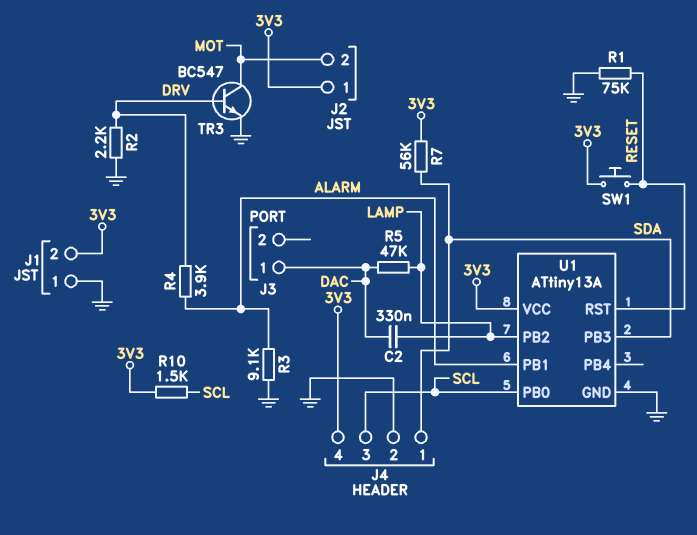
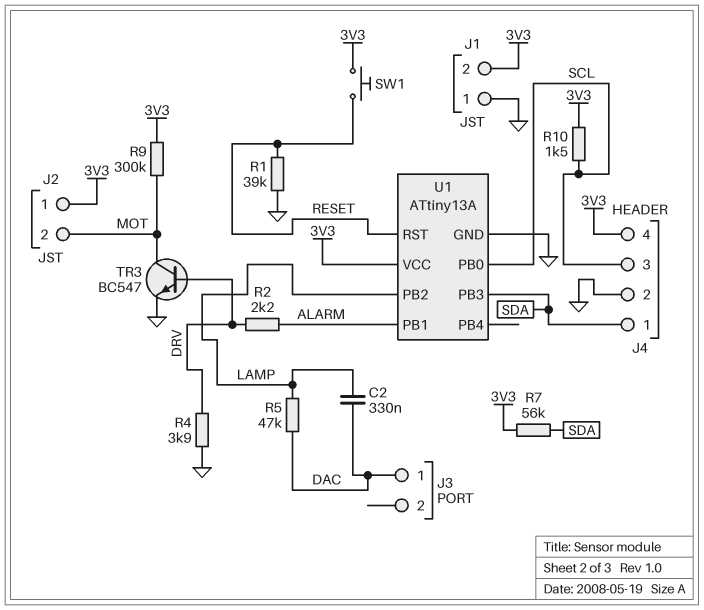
R1: 75k (GND, RESET) -> 39k (GND, RESET)
R2: 2.2k (DRV, GND) -> 2.2k (ALARM, DRV)
R3: 9.1k (ALARM, GND) -> none
R4: 3.9k (ALARM, DRV) -> 3.9k (DRV, GND)
R9: none -> 300k (3V3, MOT)

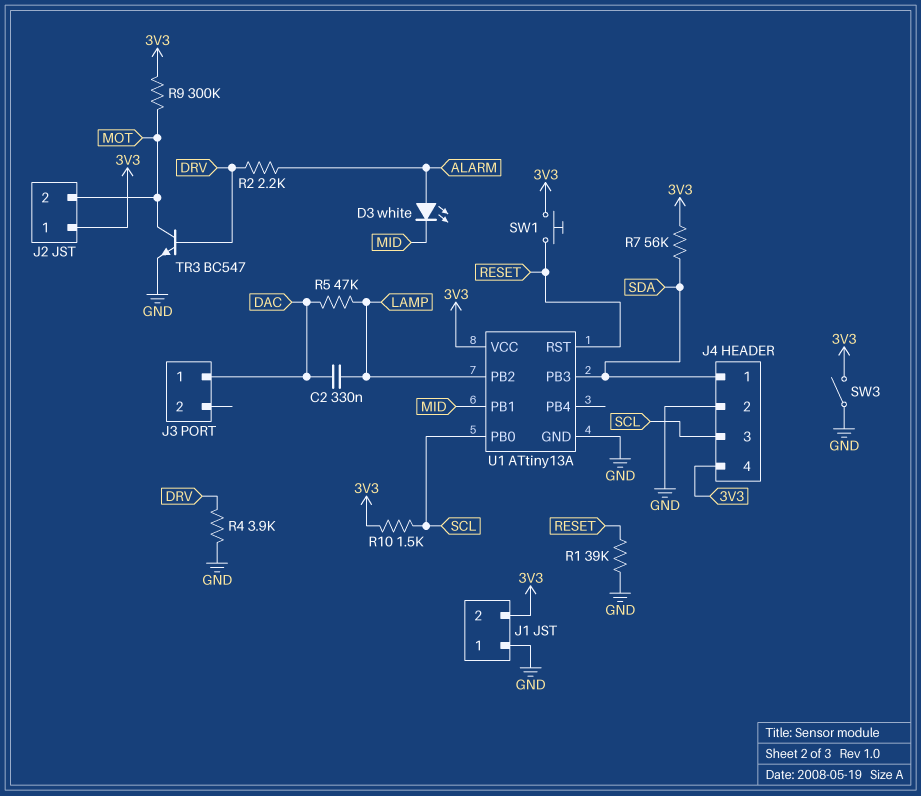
D3: none -> LED white (A ALARM, K MID)
SW3: none -> switch (3V3, GND)
U1 pin PB1: ALARM -> MID

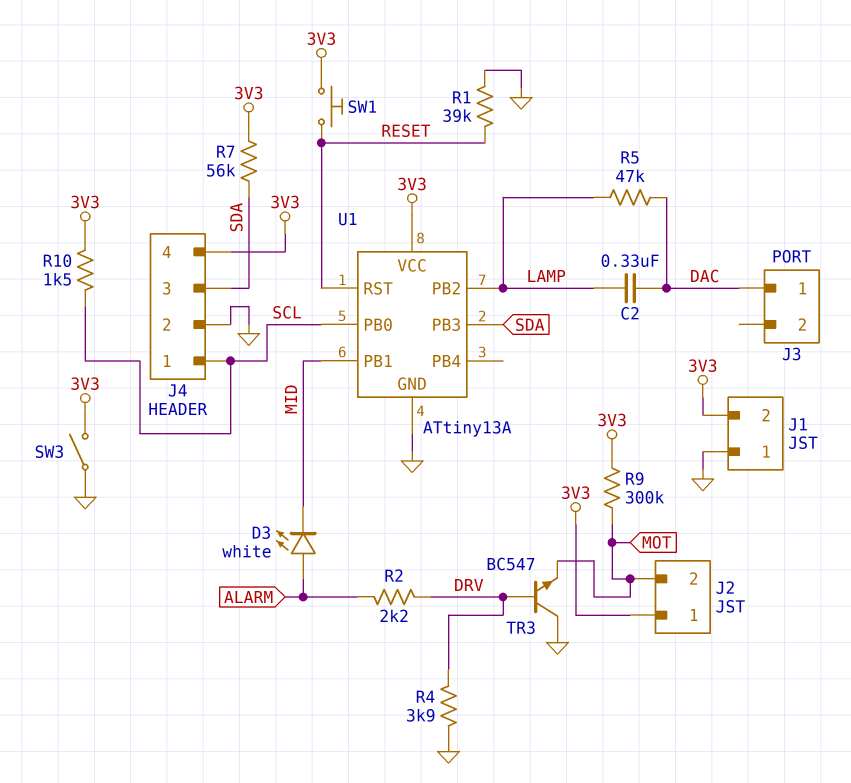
J4 pin 1: SDA -> SCL
J4 pin 3: SCL -> SDA
TR3: NPN BC547 (B DRV, C MOT, E GND) -> NPN BC547 (B DRV, C GND, E MOT)

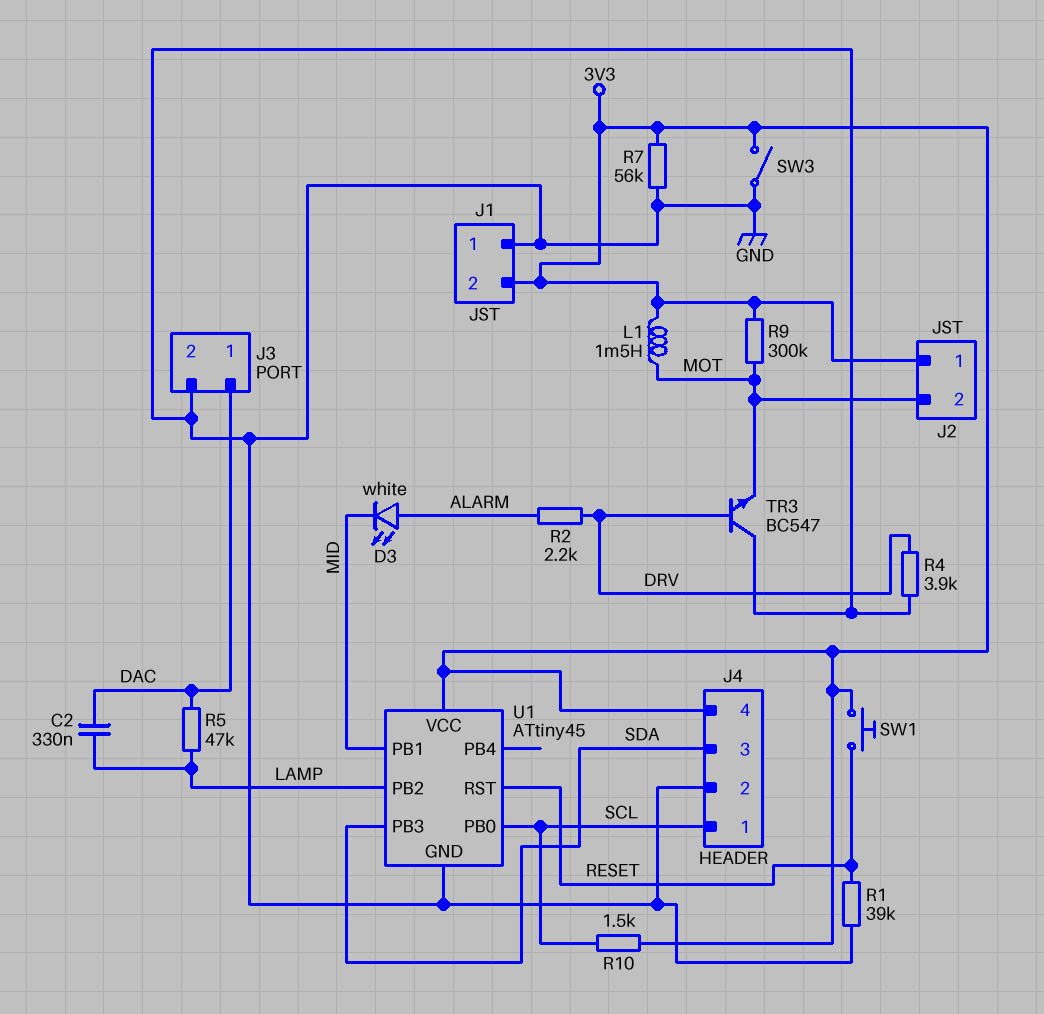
J3 pin 2: none -> GND
L1: none -> 1.5mH (3V3, MOT)
R7: 56k (3V3, SDA) -> 56k (3V3, GND)
U1: ATtiny13A -> ATtiny45

